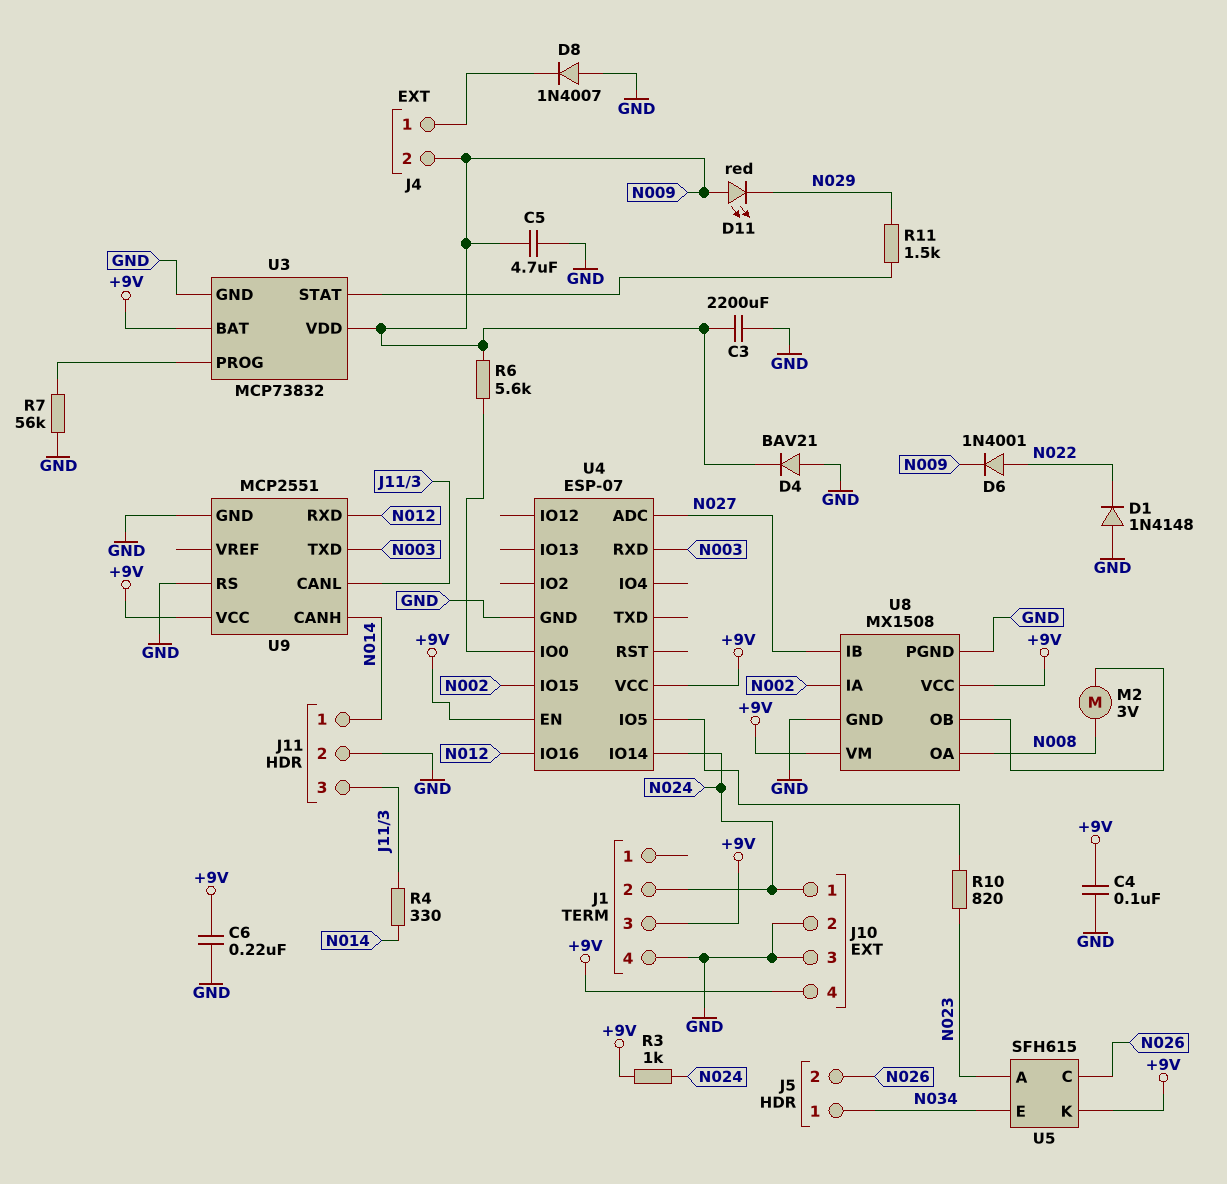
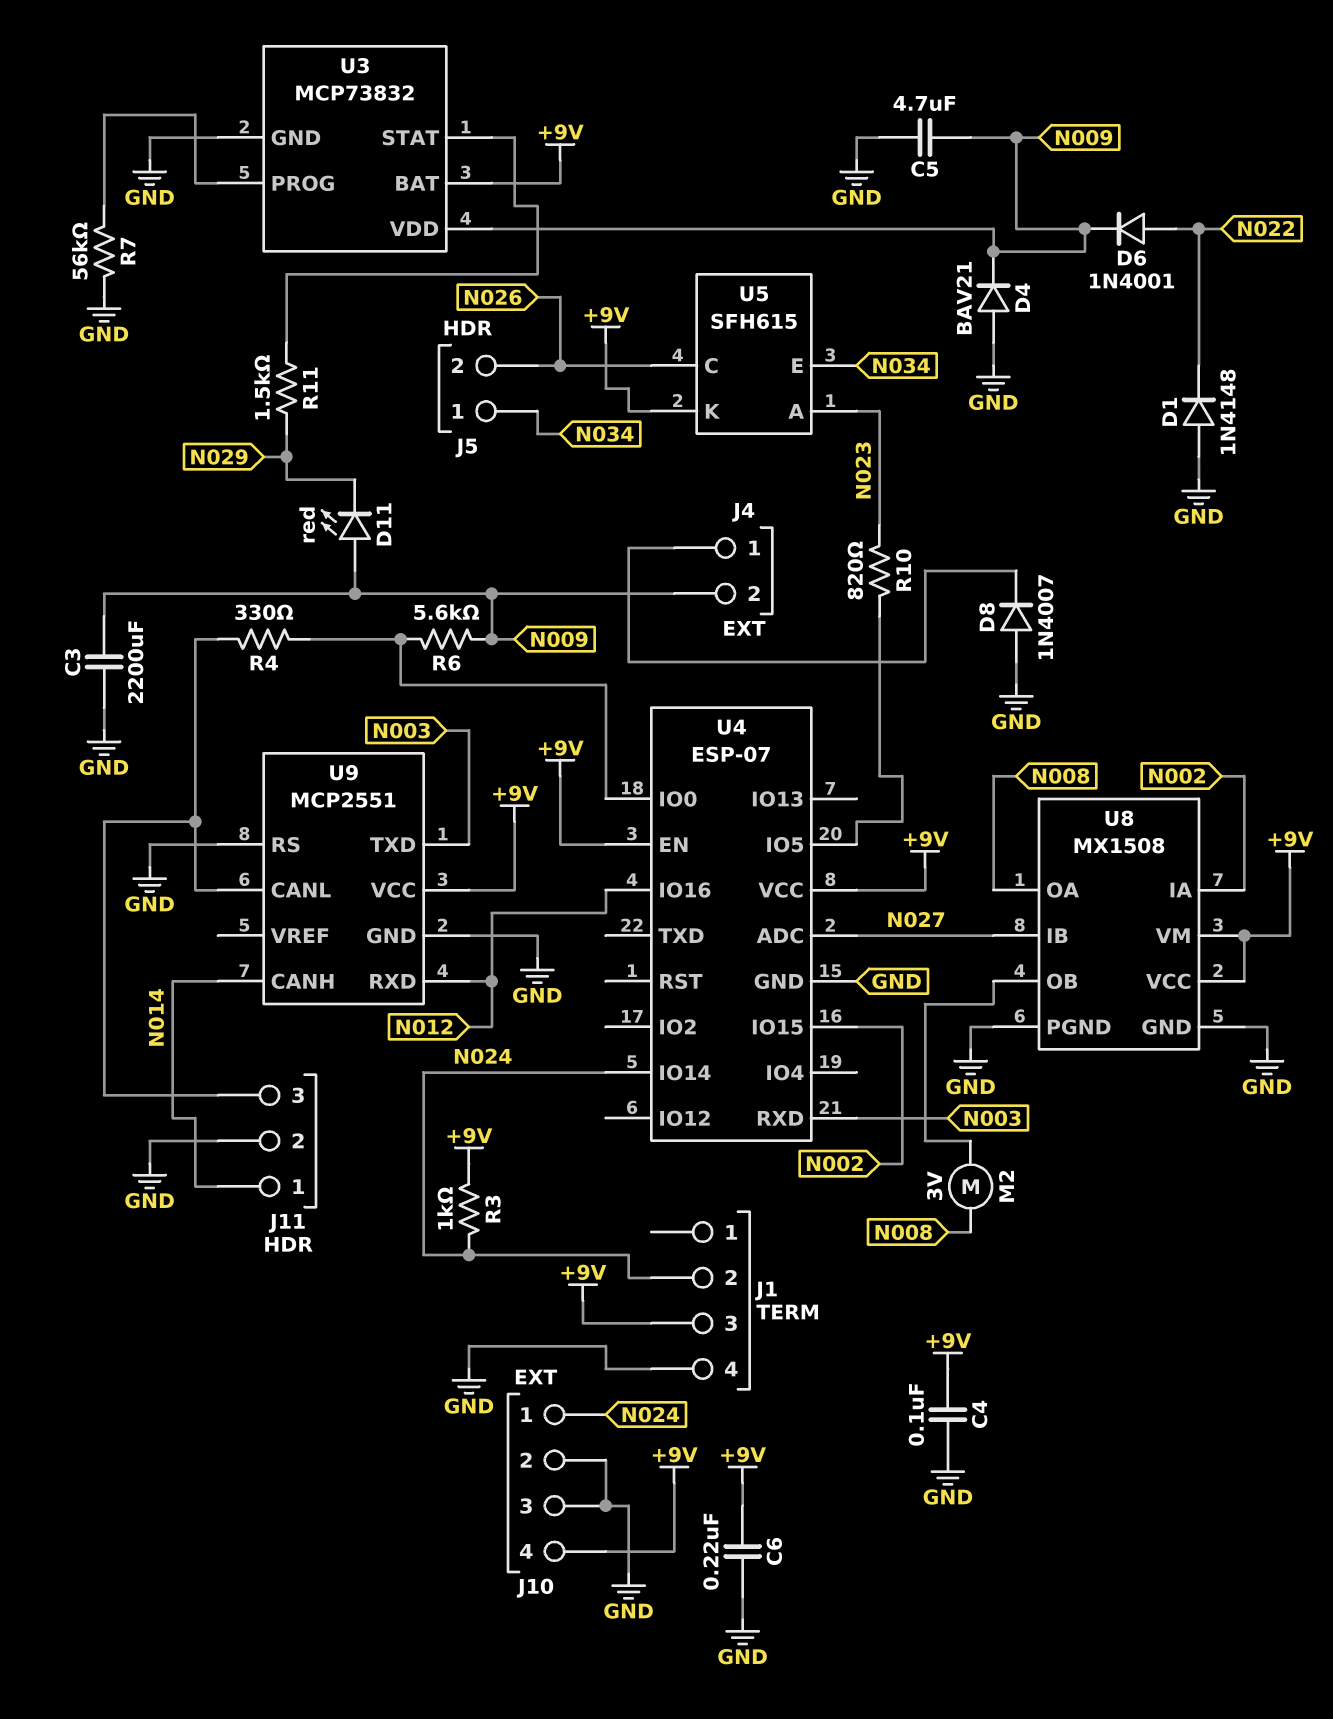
R4: 330 (J11/3, N014) -> 330 (J11/3, U4/IO0)

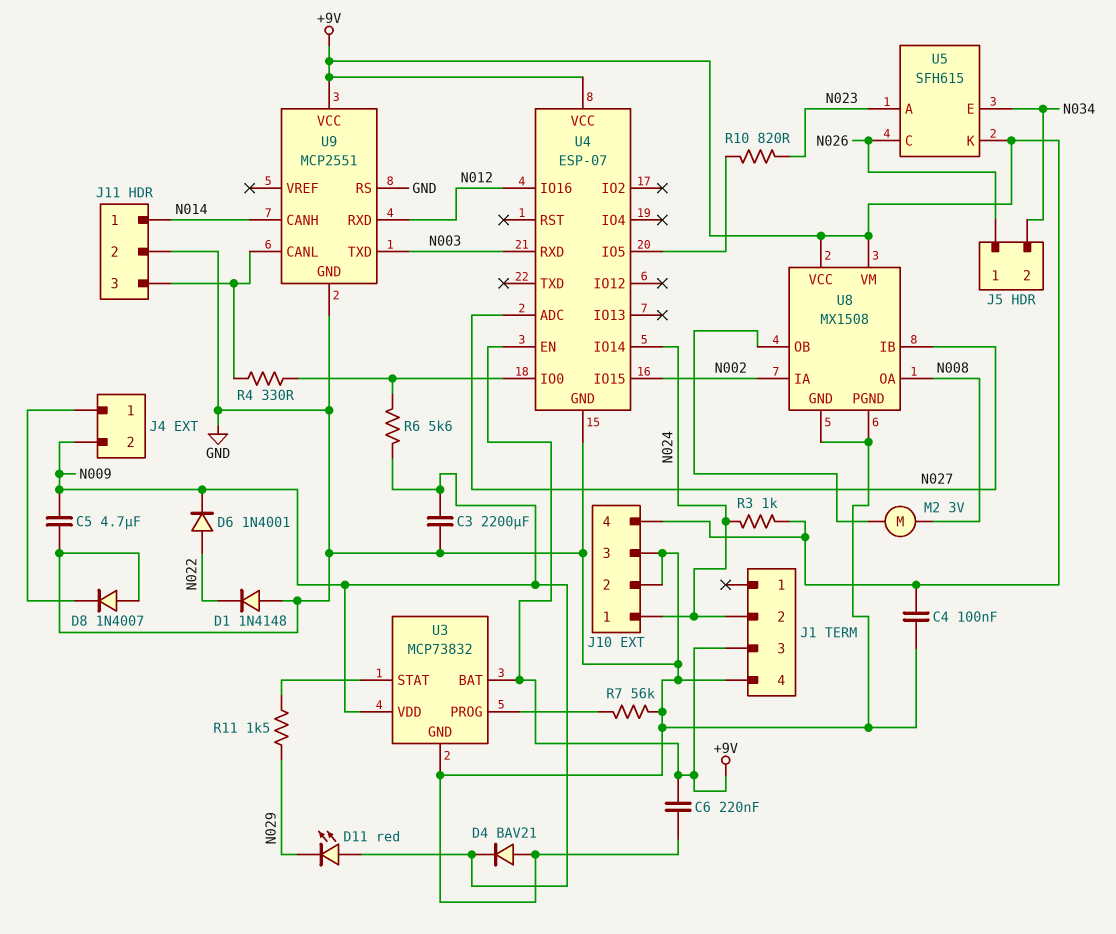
J5 pin 1: N034 -> N026
J5 pin 2: N026 -> N034

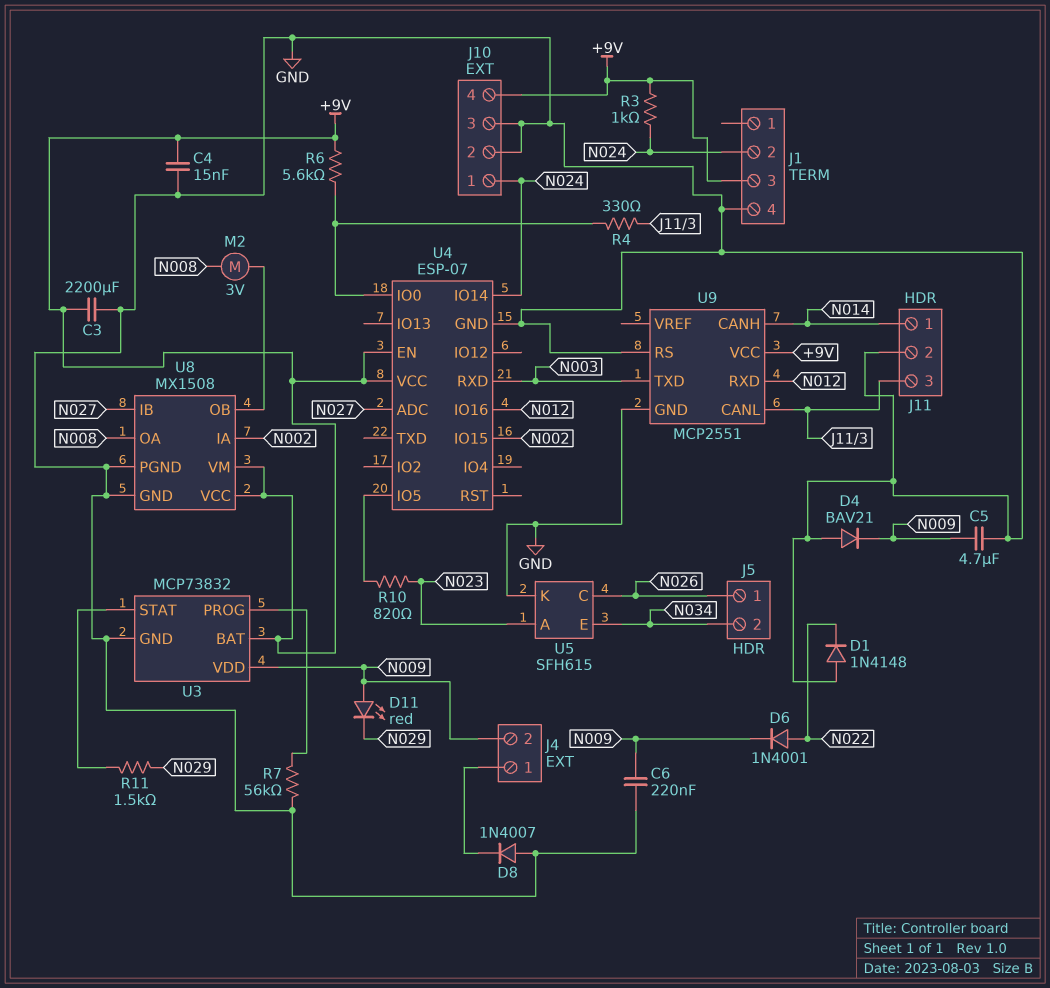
C3: 2200uF (GND, N009) -> 2200uF (+9V, GND)
C4: 100nF (+9V, GND) -> 15nF (+9V, GND)
C6: 220nF (+9V, GND) -> 220nF (GND, N009)
R6: 5.6k (N009, U4/IO0) -> 5.6k (+9V, U4/IO0)
U5 pin K: +9V -> GND

